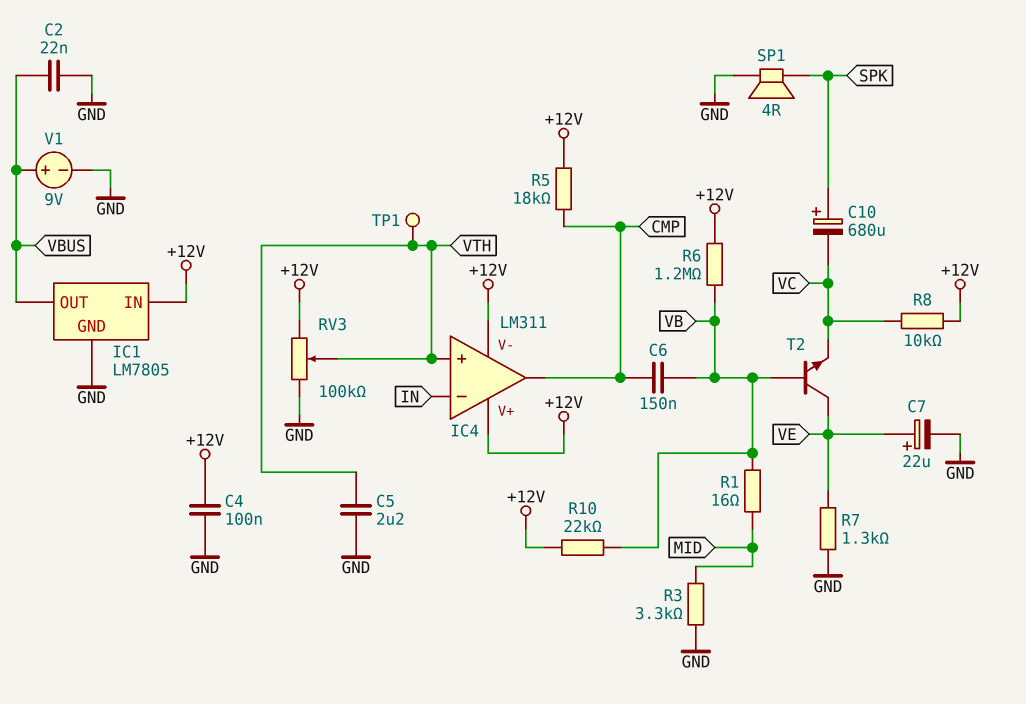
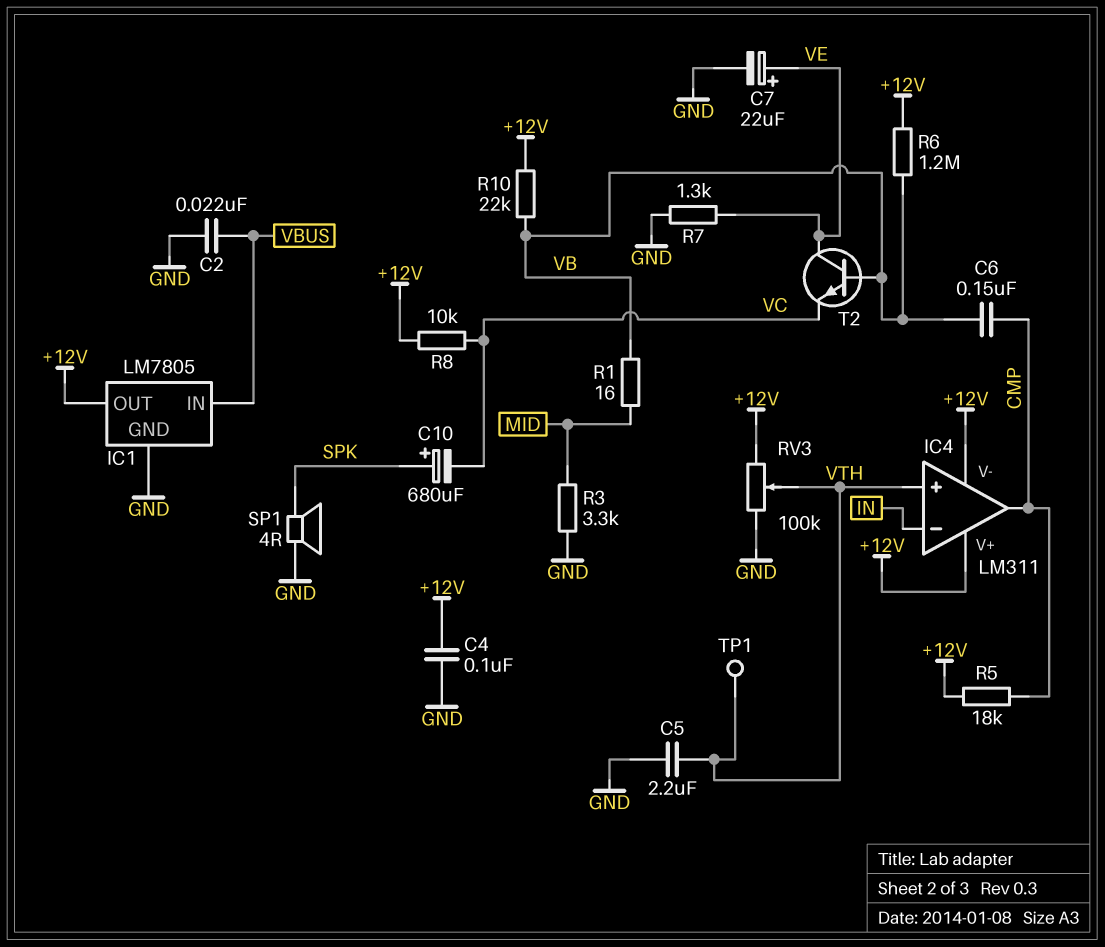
IC1 pin IN: +12V -> VBUS
IC1 pin OUT: VBUS -> +12V
V1: 9V (plus VBUS, minus GND) -> none

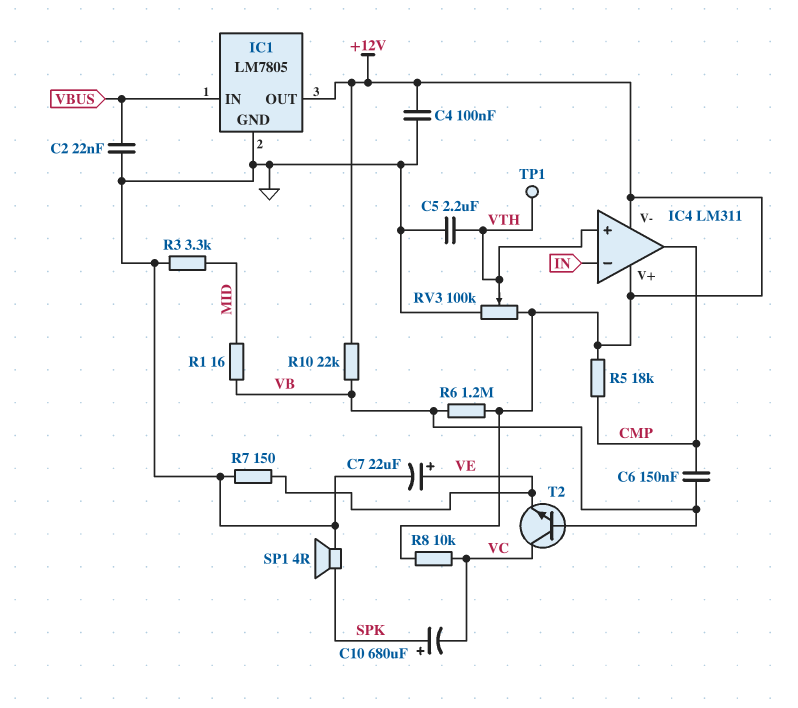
R7: 1.3k (GND, VE) -> 150 (GND, VE)
T2: NPN (B VB, C VE, E VC) -> NPN (B VB, C VC, E VE)

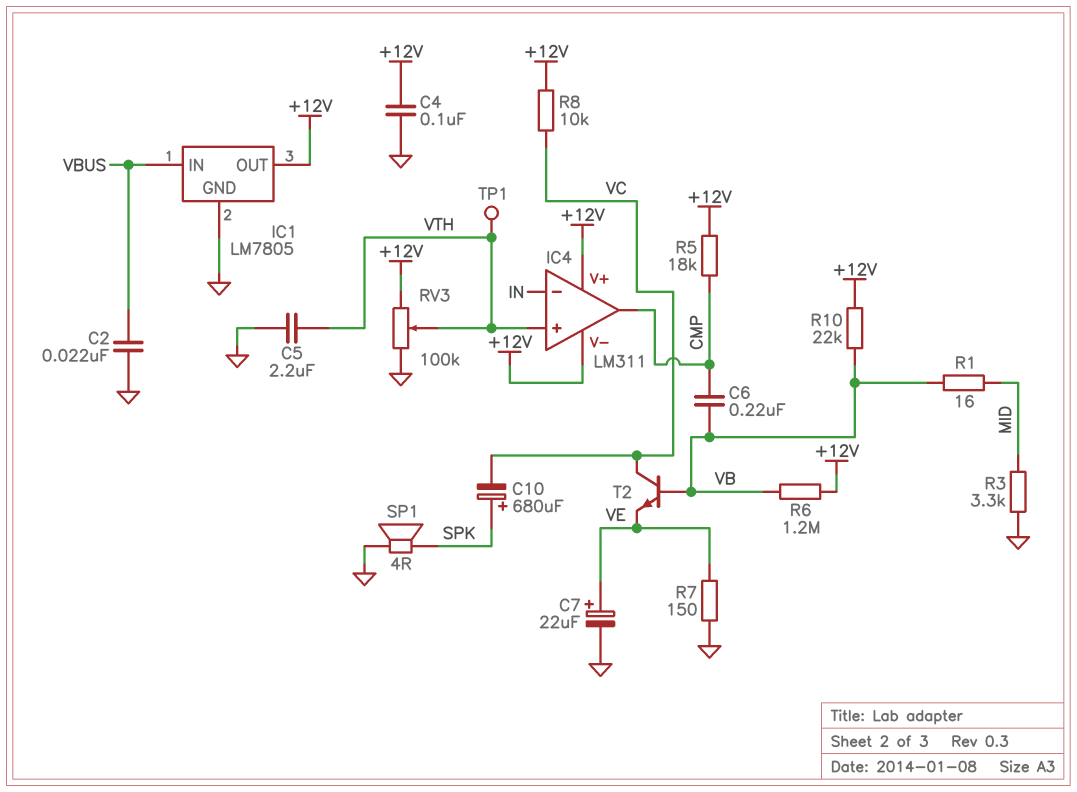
C6: 150nF (CMP, VB) -> 220nF (CMP, VB)

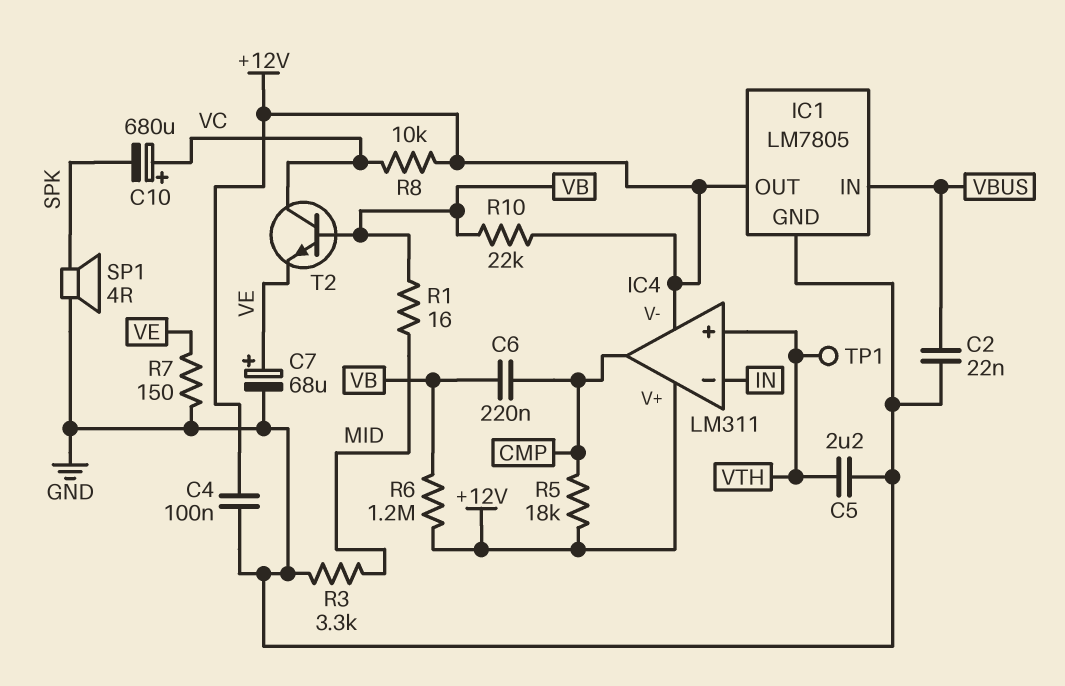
C7: 22uF (plus VE, minus GND) -> 68uF (plus VE, minus GND)
C10: 680uF (plus SPK, minus VC) -> 680uF (plus VC, minus SPK)
RV3: 100k (+12V, GND, wiper VTH) -> none

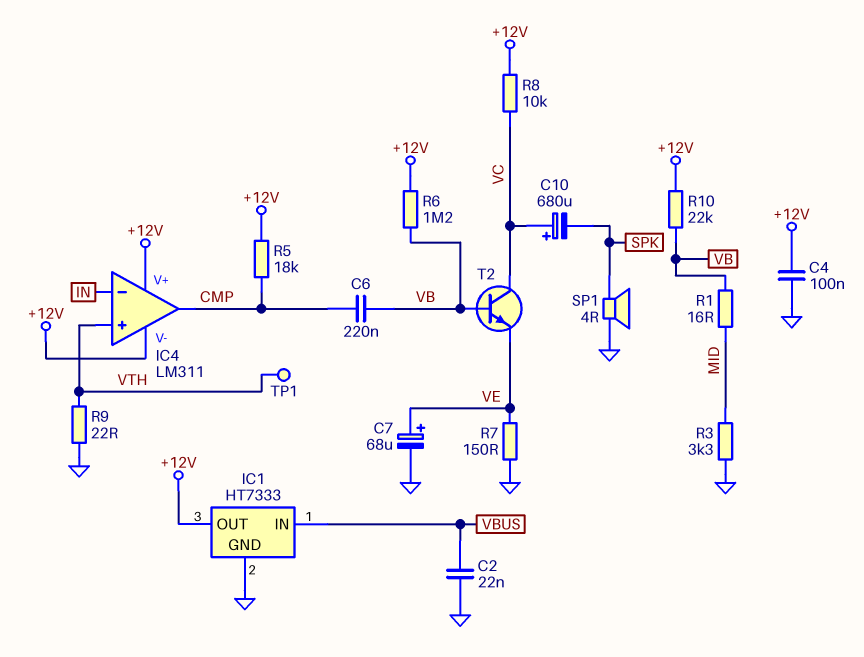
C5: 2.2uF (GND, VTH) -> none
IC1: LM7805 -> HT7333
R9: none -> 22 (GND, VTH)

